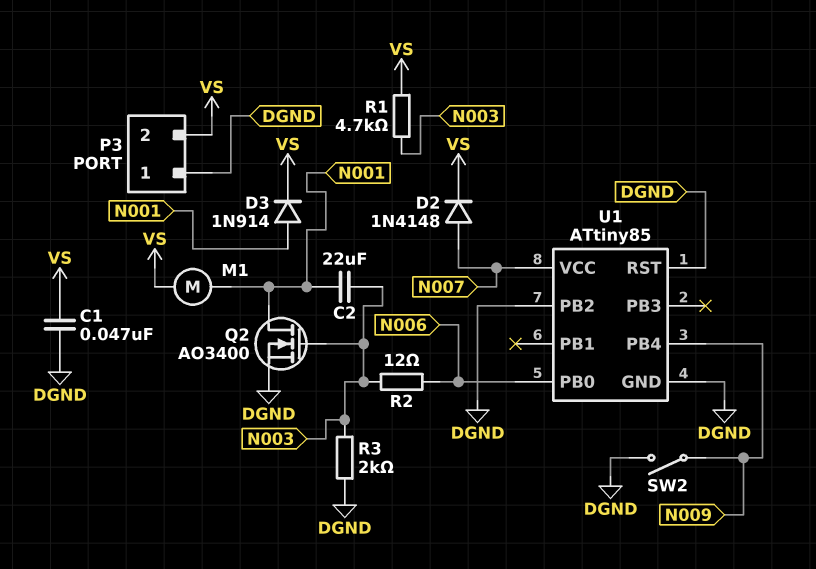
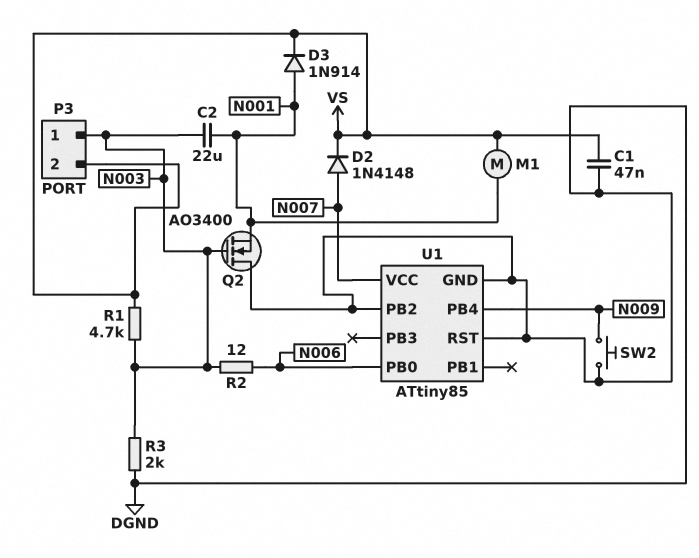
P3 pin 1: DGND -> N003
Q2: NMOS AO3400 (G N003, D N001, S DGND) -> NMOS AO3400 (G N003, D DGND, S N001)
SW2: switch (DGND, N009) -> button (DGND, N009)

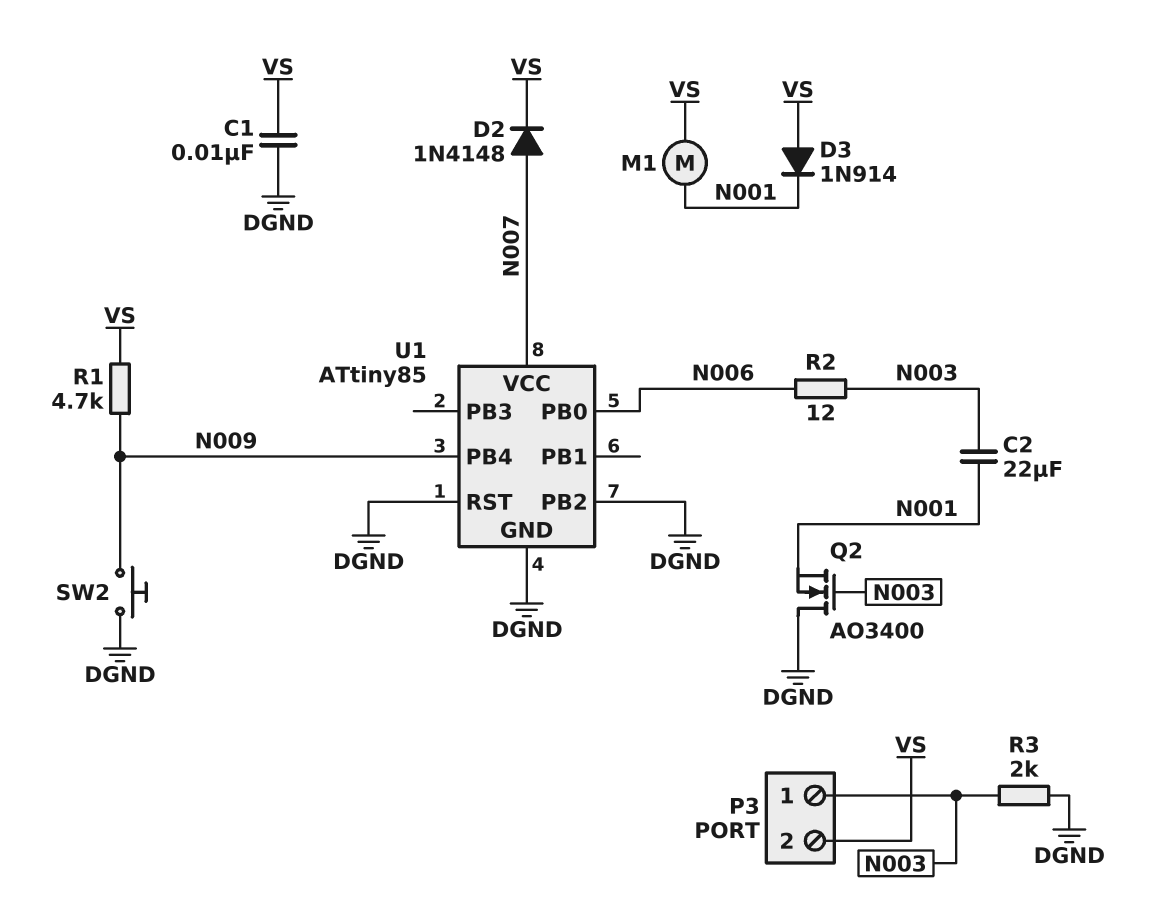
C1: 47nF (DGND, VS) -> 10nF (DGND, VS)
D3: diode 1N914 (A N001, K VS) -> diode 1N914 (A VS, K N001)
R1: 4.7k (N003, VS) -> 4.7k (N009, VS)

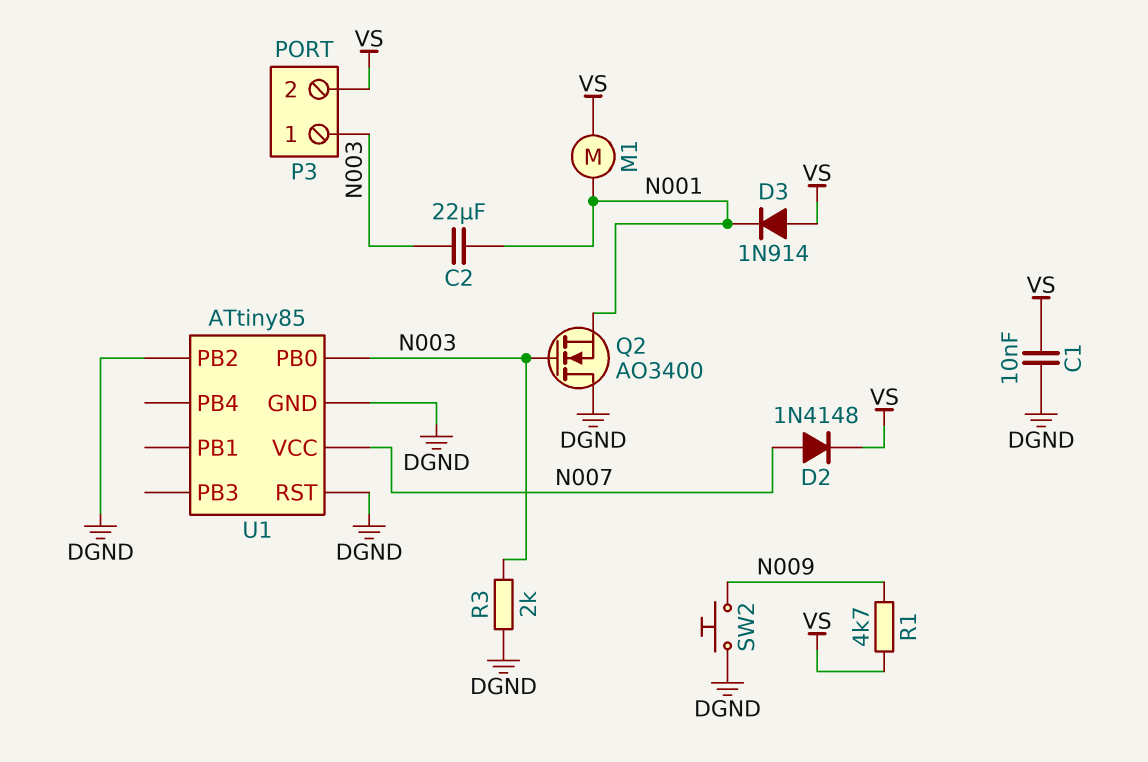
R2: 12 (N003, N006) -> none
U1 pin PB0: N006 -> N003
U1 pin PB4: N009 -> none

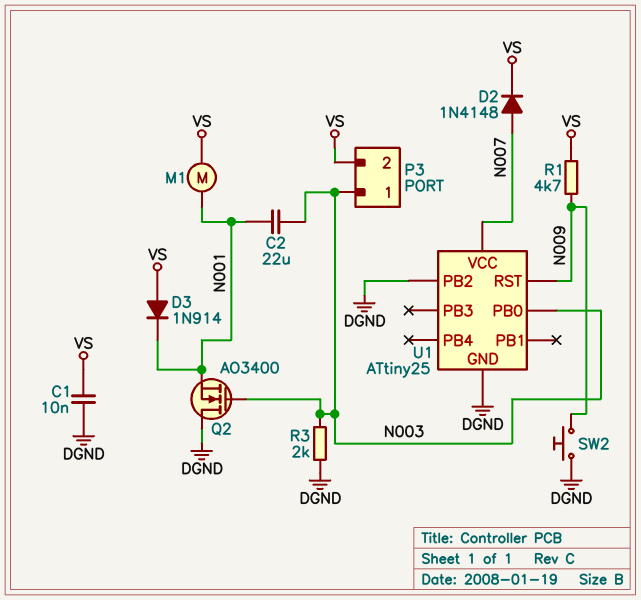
U1: ATtiny85 -> ATtiny25
U1 pin RST: DGND -> N009

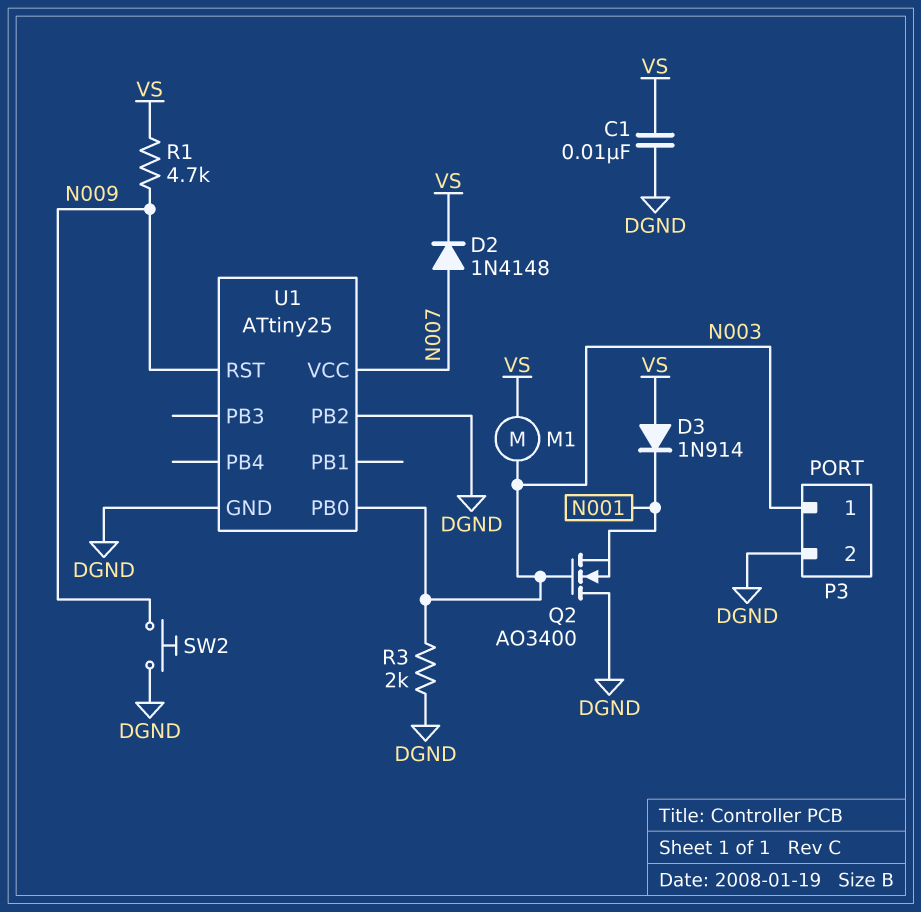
C2: 22uF (N001, N003) -> none
M1: motor (N001, VS) -> motor (N003, VS)
P3 pin 2: VS -> DGND

